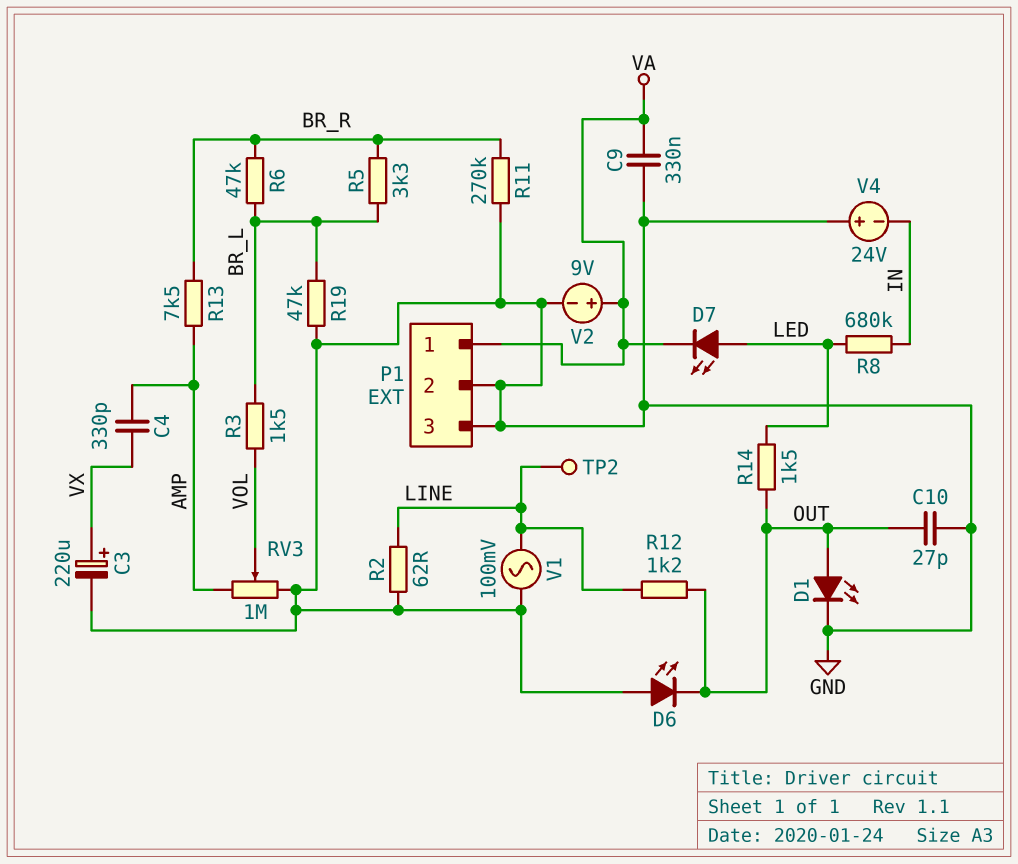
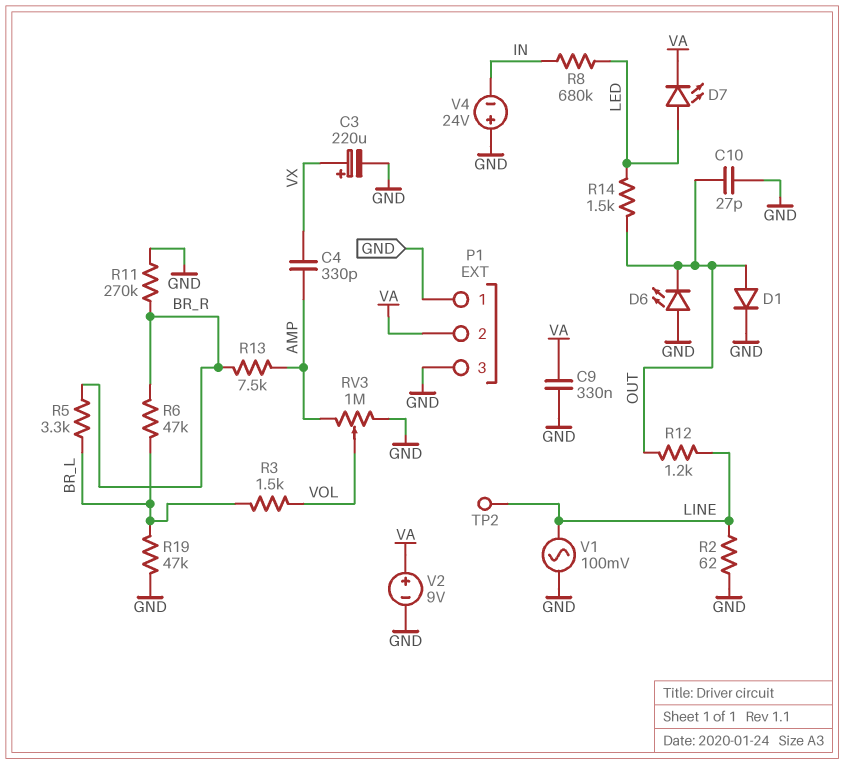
D1: LED (A OUT, K GND) -> diode (A OUT, K GND)
P1 pin 1: VA -> GND
P1 pin 2: GND -> VA

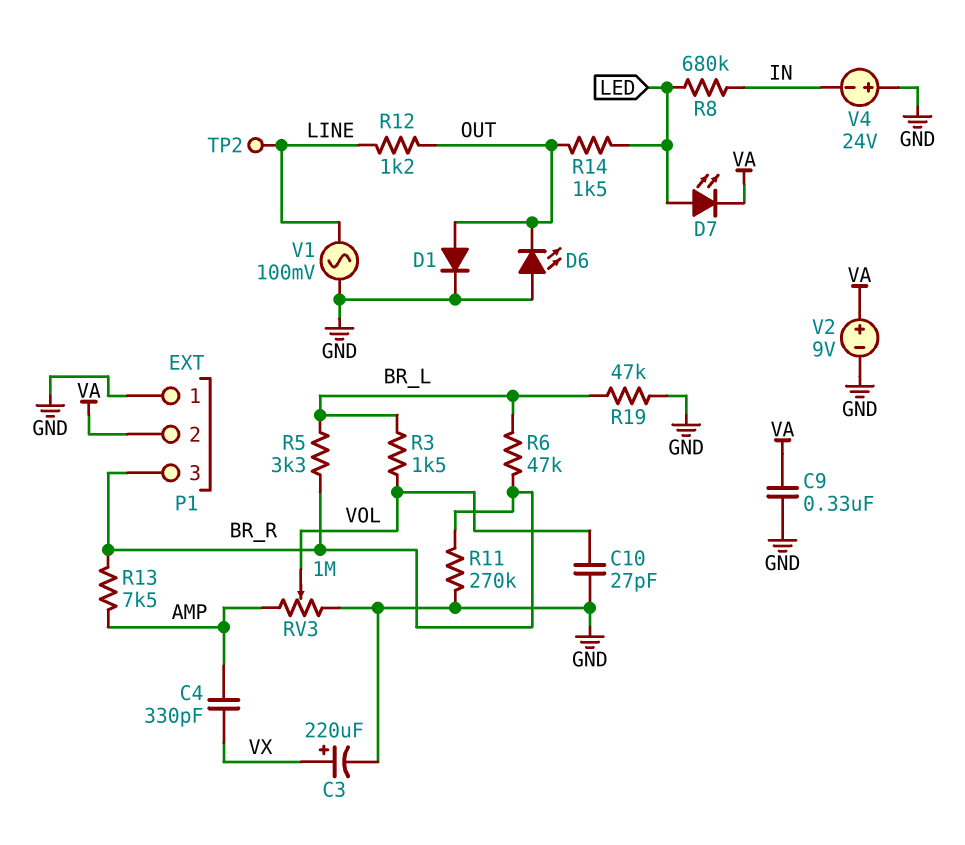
C10: 27pF (GND, OUT) -> 27pF (GND, VOL)
P1 pin 3: GND -> BR_R
R2: 62 (GND, LINE) -> none

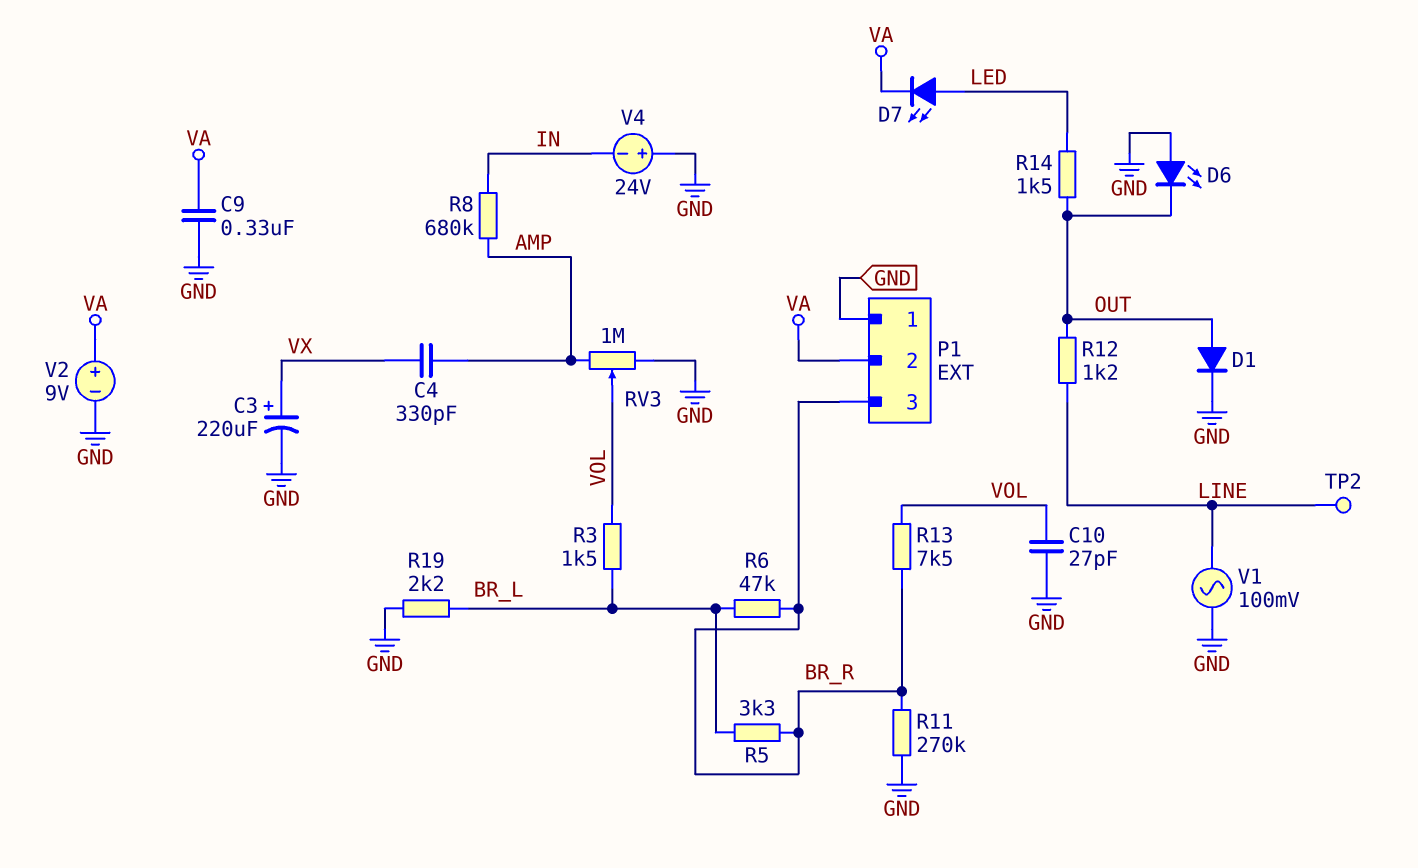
R8: 680k (IN, LED) -> 680k (AMP, IN)
R13: 7.5k (AMP, BR_R) -> 7.5k (BR_R, VOL)
R19: 47k (BR_L, GND) -> 2.2k (BR_L, GND)

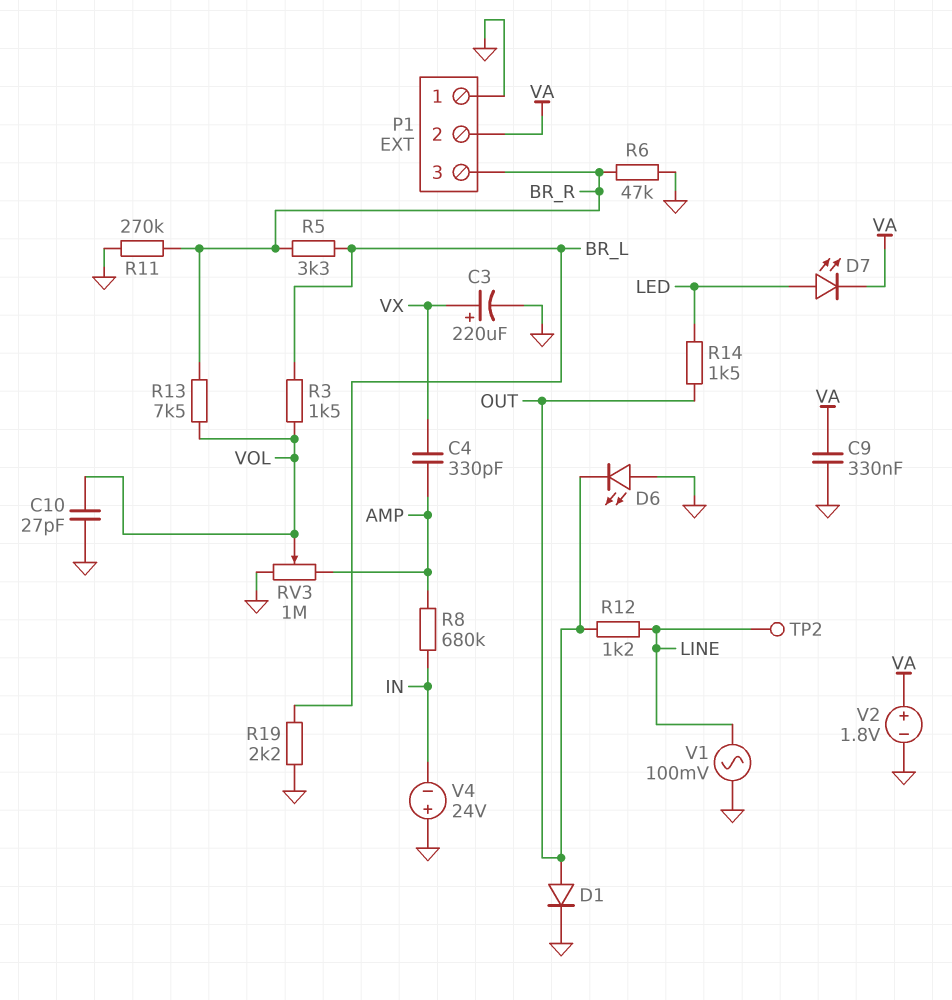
R6: 47k (BR_L, BR_R) -> 47k (BR_R, GND)
V2: 9V (plus VA, minus GND) -> 1.8V (plus VA, minus GND)

